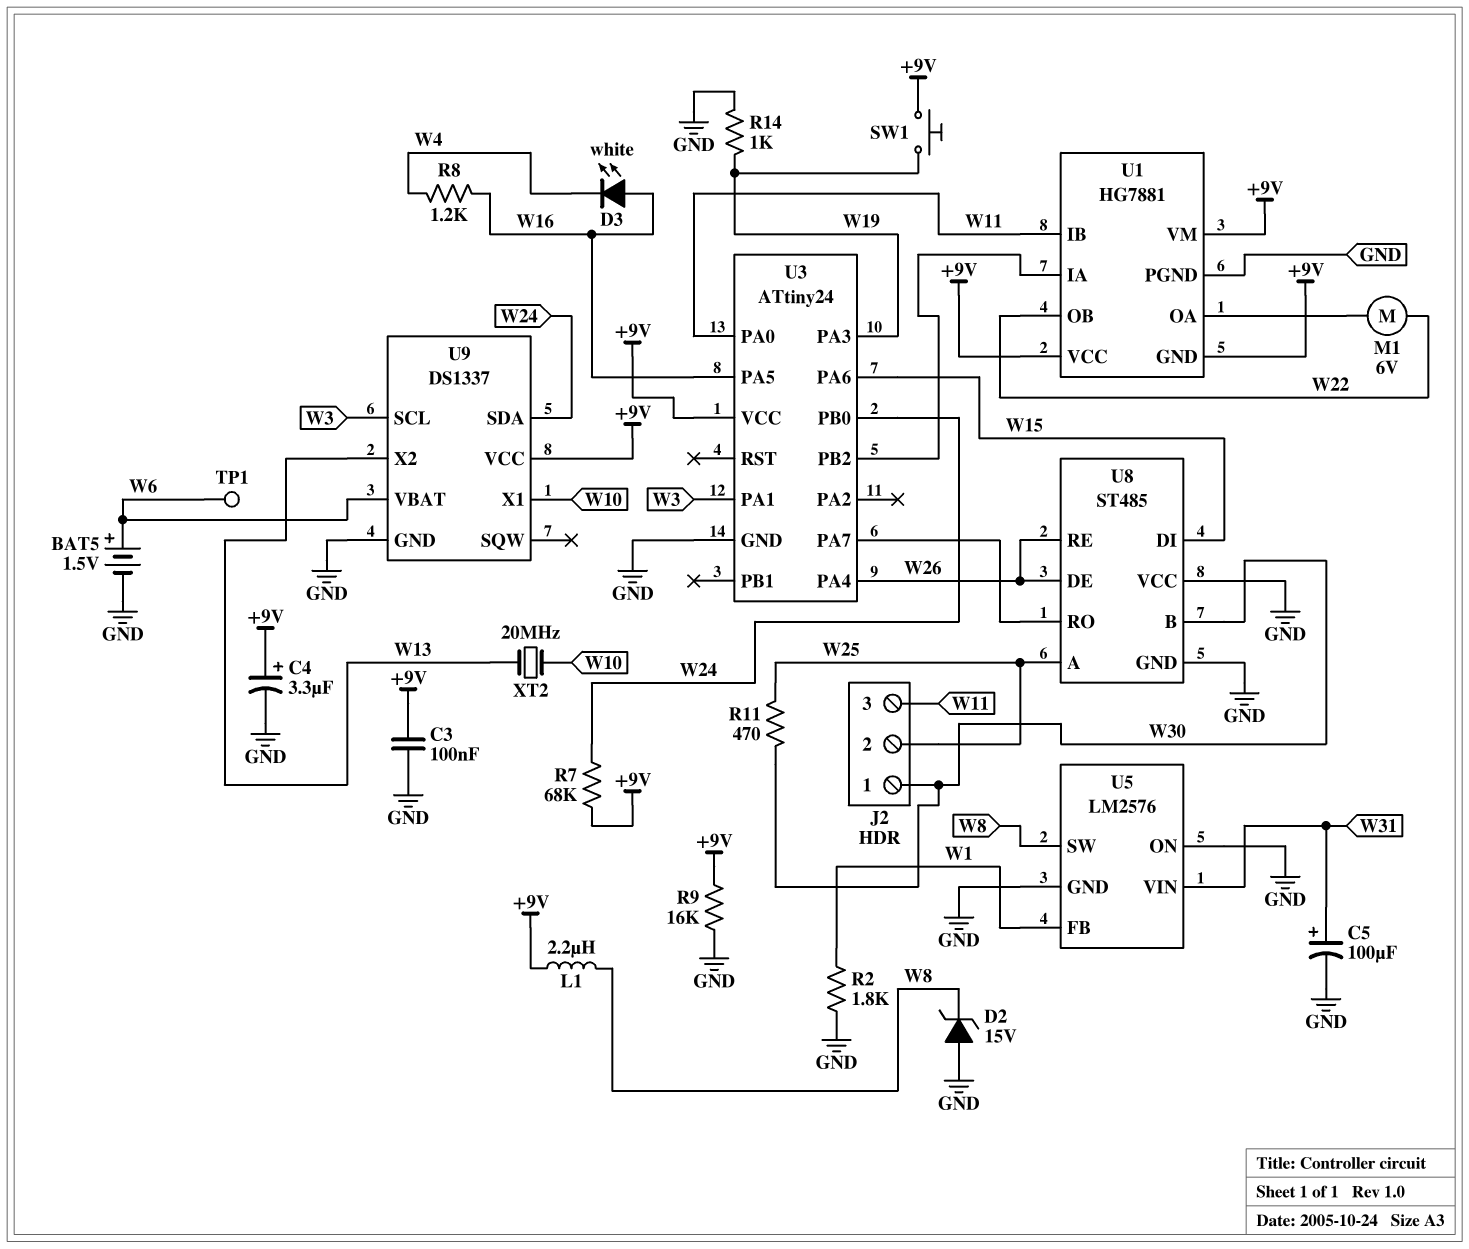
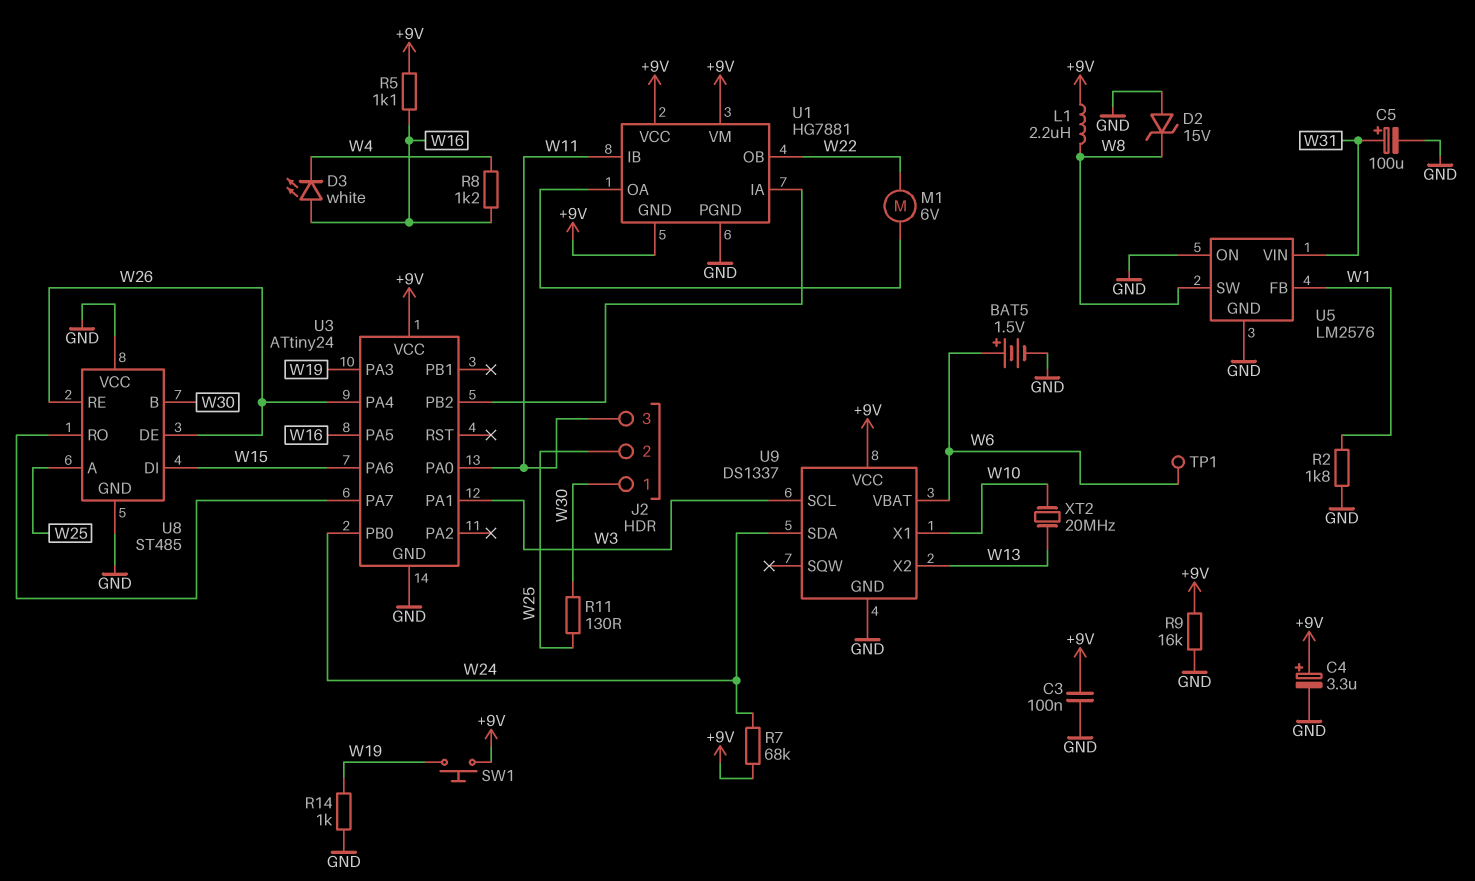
R5: none -> 1.1k (+9V, W16)
R11: 470 (W25, W30) -> 130 (W25, W30)

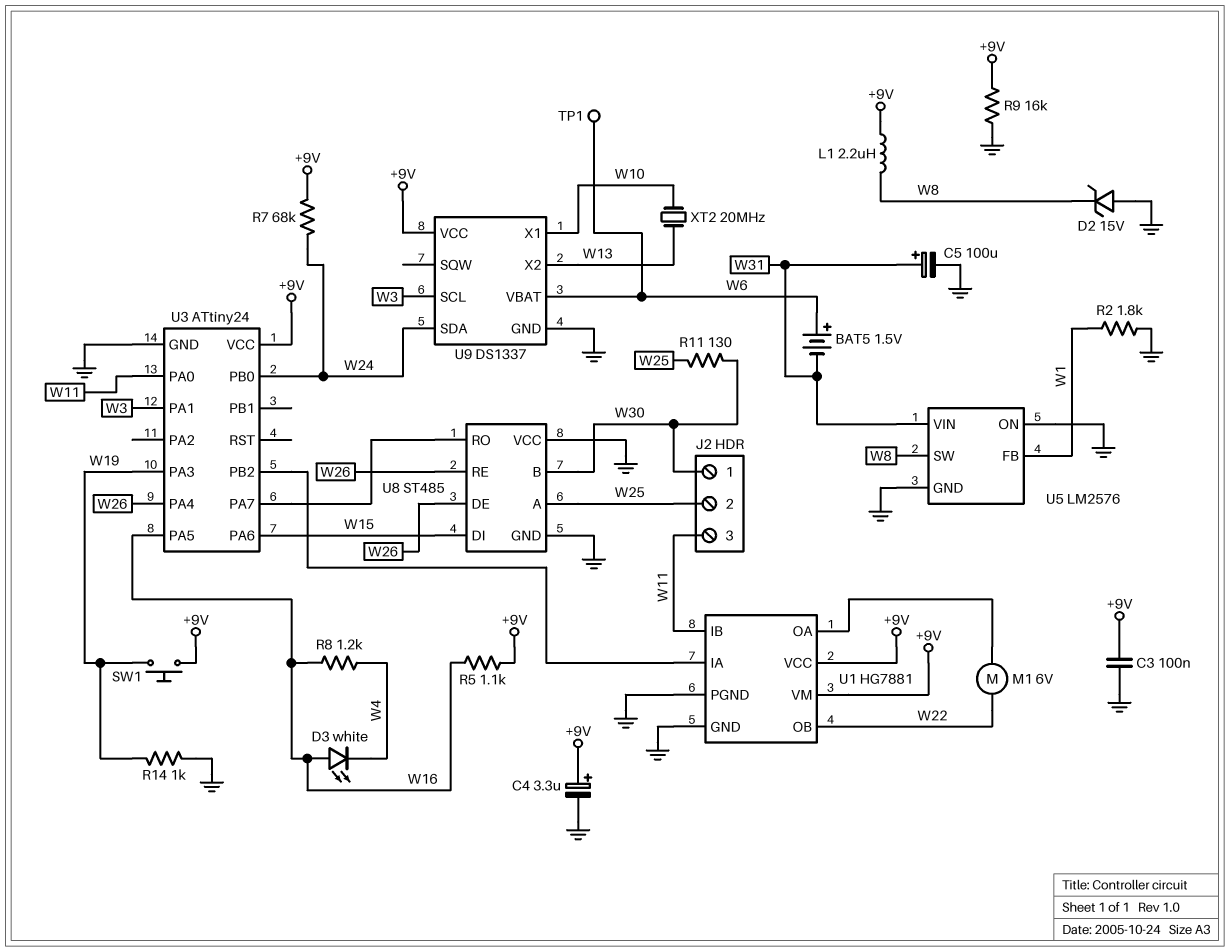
BAT5: 1.5V (plus W6, minus GND) -> 1.5V (plus W6, minus W31)
U1 pin GND: +9V -> GND

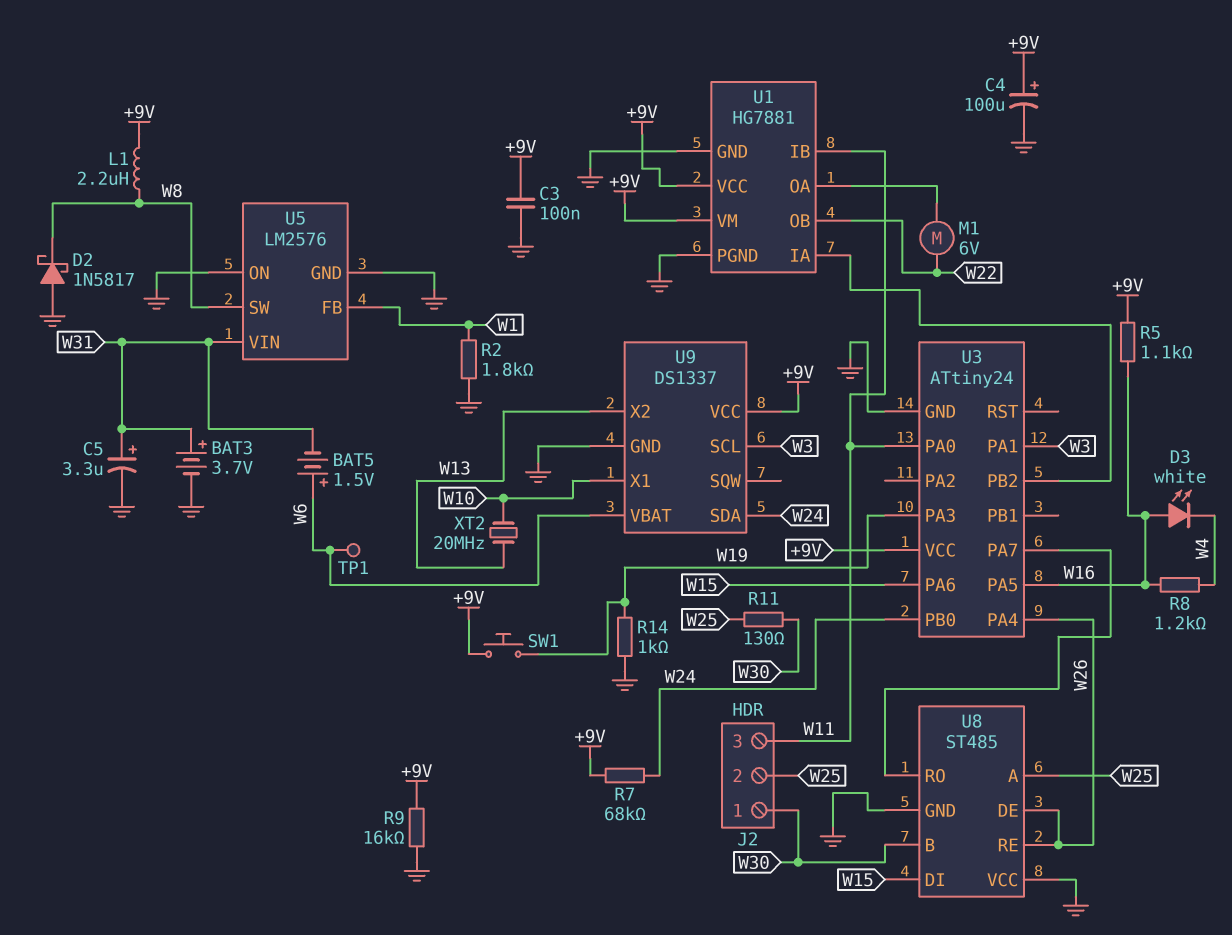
BAT3: none -> 3.7V (plus W31, minus GND)
C4: 3.3uF (plus +9V, minus GND) -> 100uF (plus +9V, minus GND)
C5: 100uF (plus W31, minus GND) -> 3.3uF (plus W31, minus GND)
D2: zener 15V (A GND, K W8) -> schottky 1N5817 (A GND, K W8)

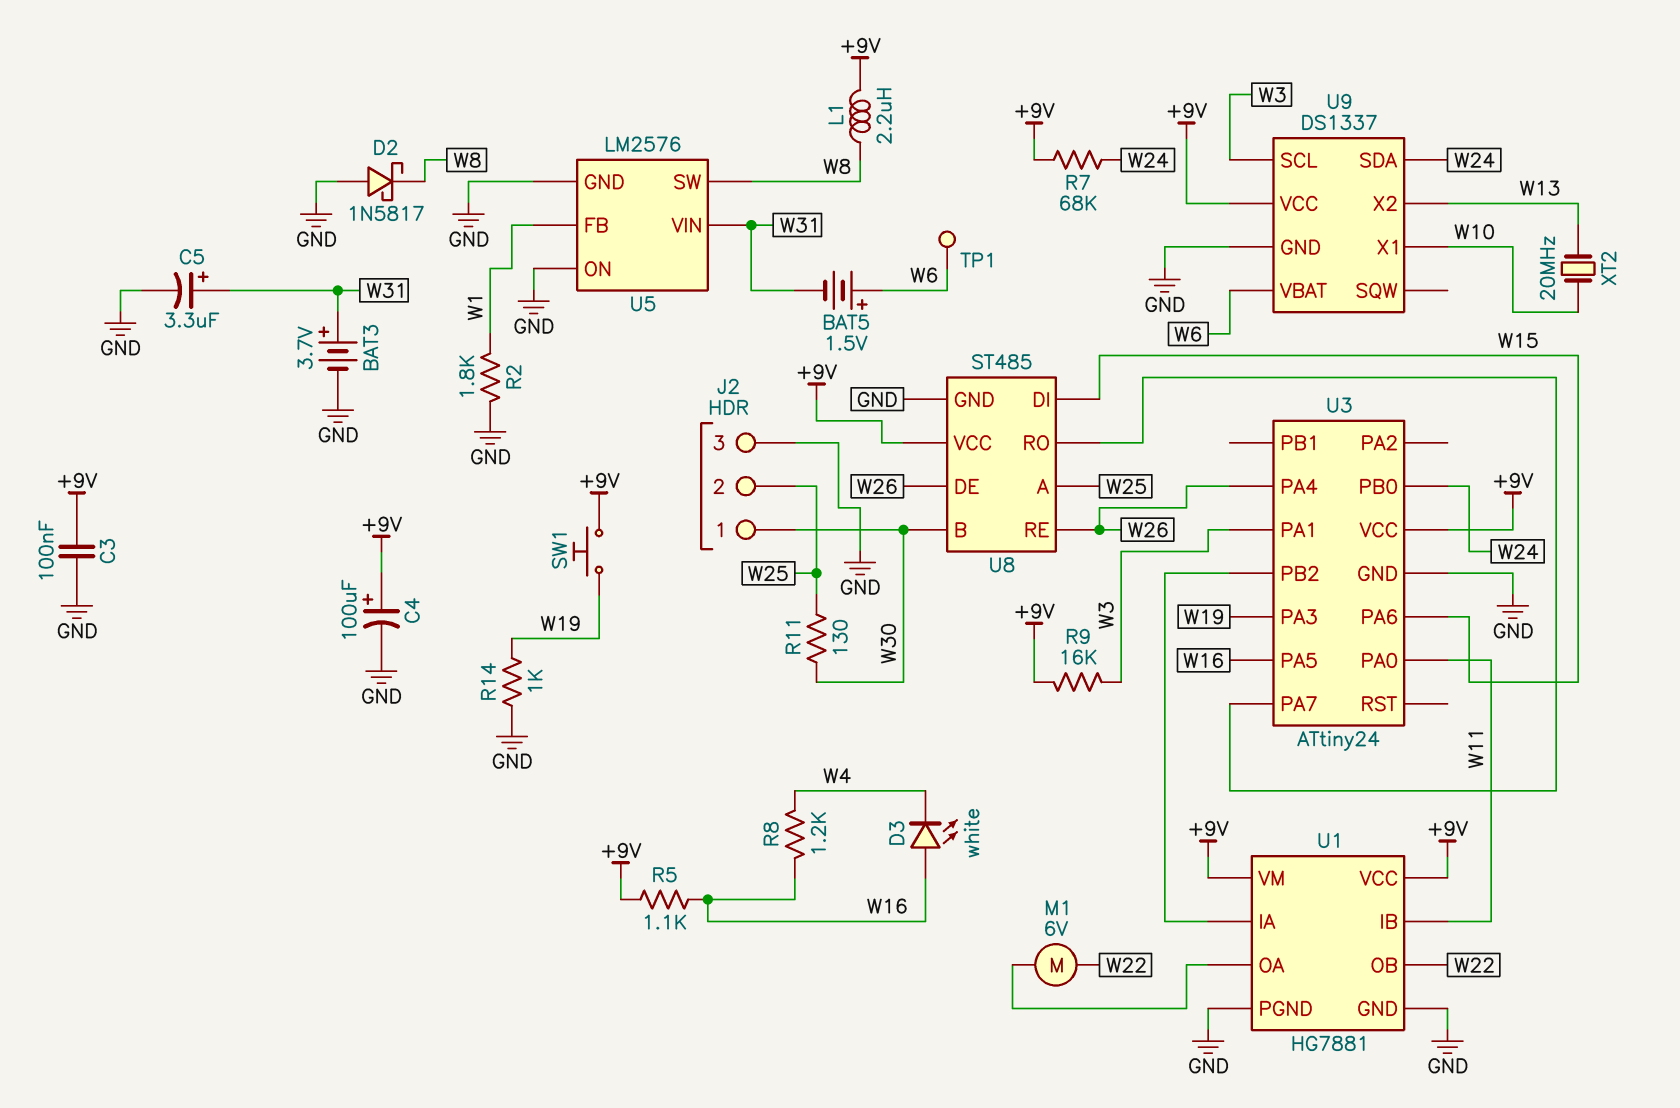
J2 pin 3: W11 -> GND
R9: 16k (+9V, GND) -> 16k (+9V, W3)
U8 pin VCC: GND -> +9V

